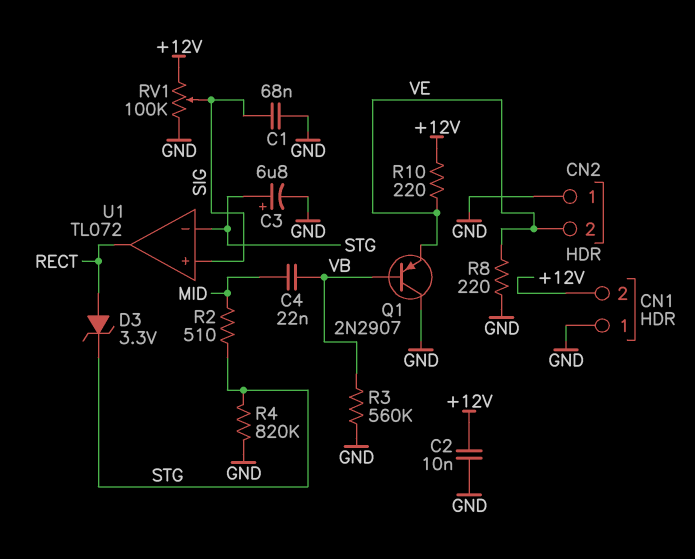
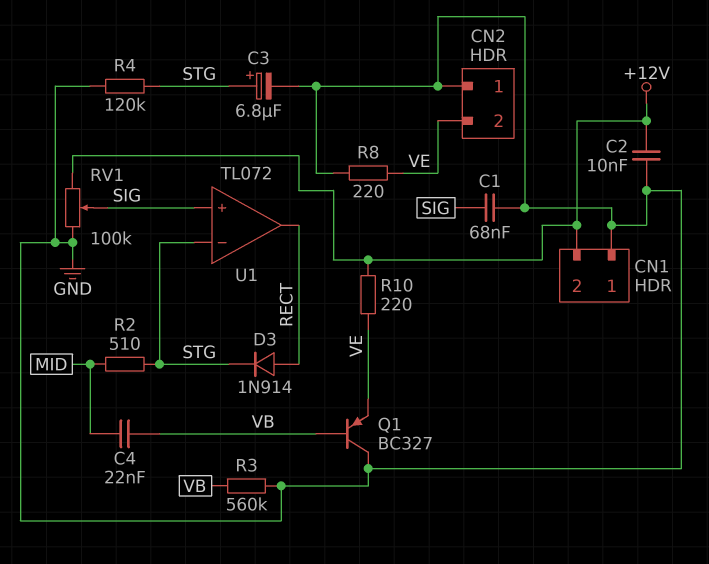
D3: zener 3.3V (A RECT, K STG) -> diode 1N914 (A RECT, K STG)
Q1: PNP 2N2907 (B VB, C GND, E VE) -> PNP BC327 (B VB, C GND, E VE)
R4: 820k (GND, STG) -> 120k (GND, STG)

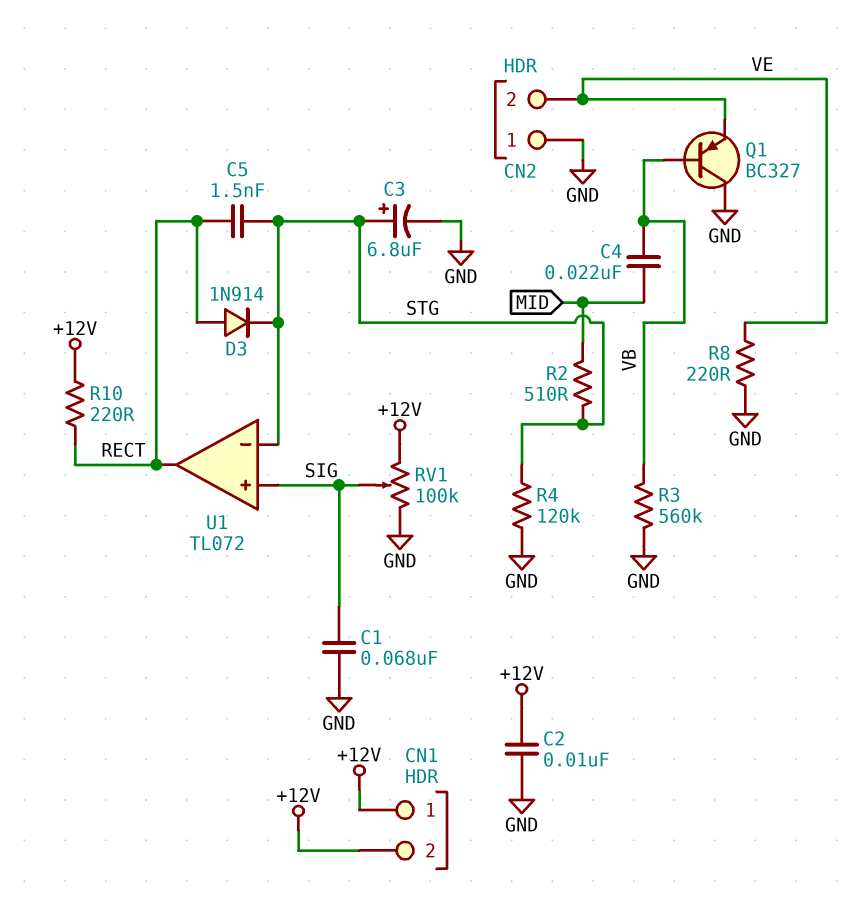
C5: none -> 1.5nF (RECT, STG)
CN1 pin 1: GND -> +12V
R10: 220 (+12V, VE) -> 220 (+12V, RECT)

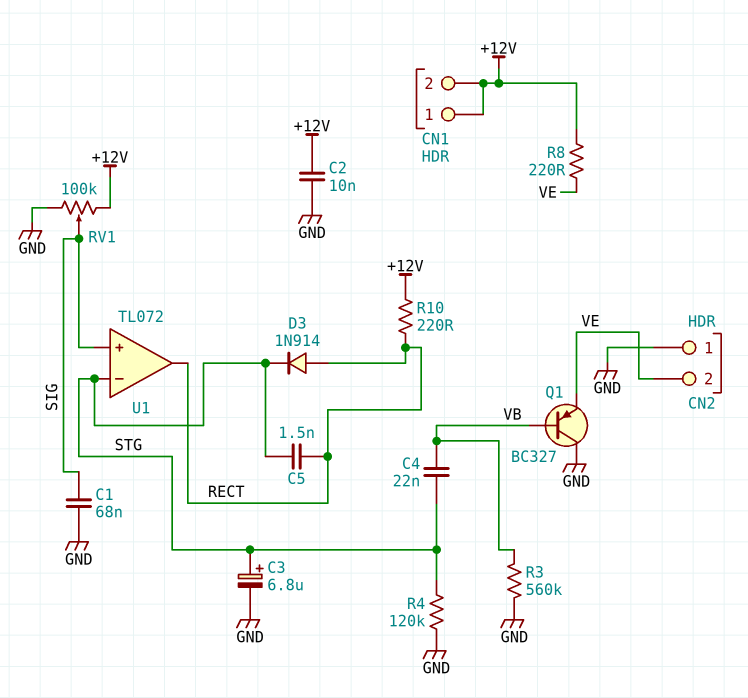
C4: 22nF (MID, VB) -> 22nF (STG, VB)
R2: 510 (MID, STG) -> none
R8: 220 (GND, VE) -> 220 (+12V, VE)

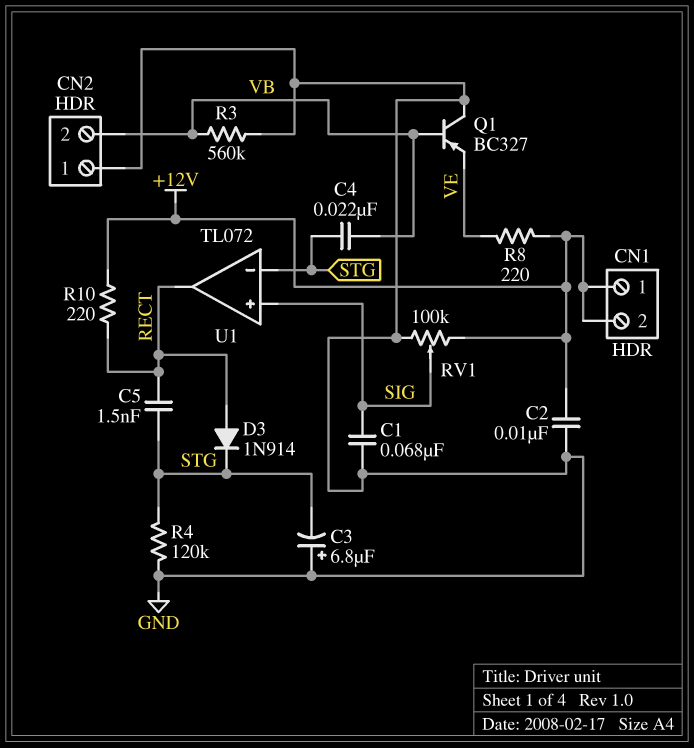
C3: 6.8uF (plus STG, minus GND) -> 6.8uF (plus GND, minus STG)
CN2 pin 2: VE -> VB

